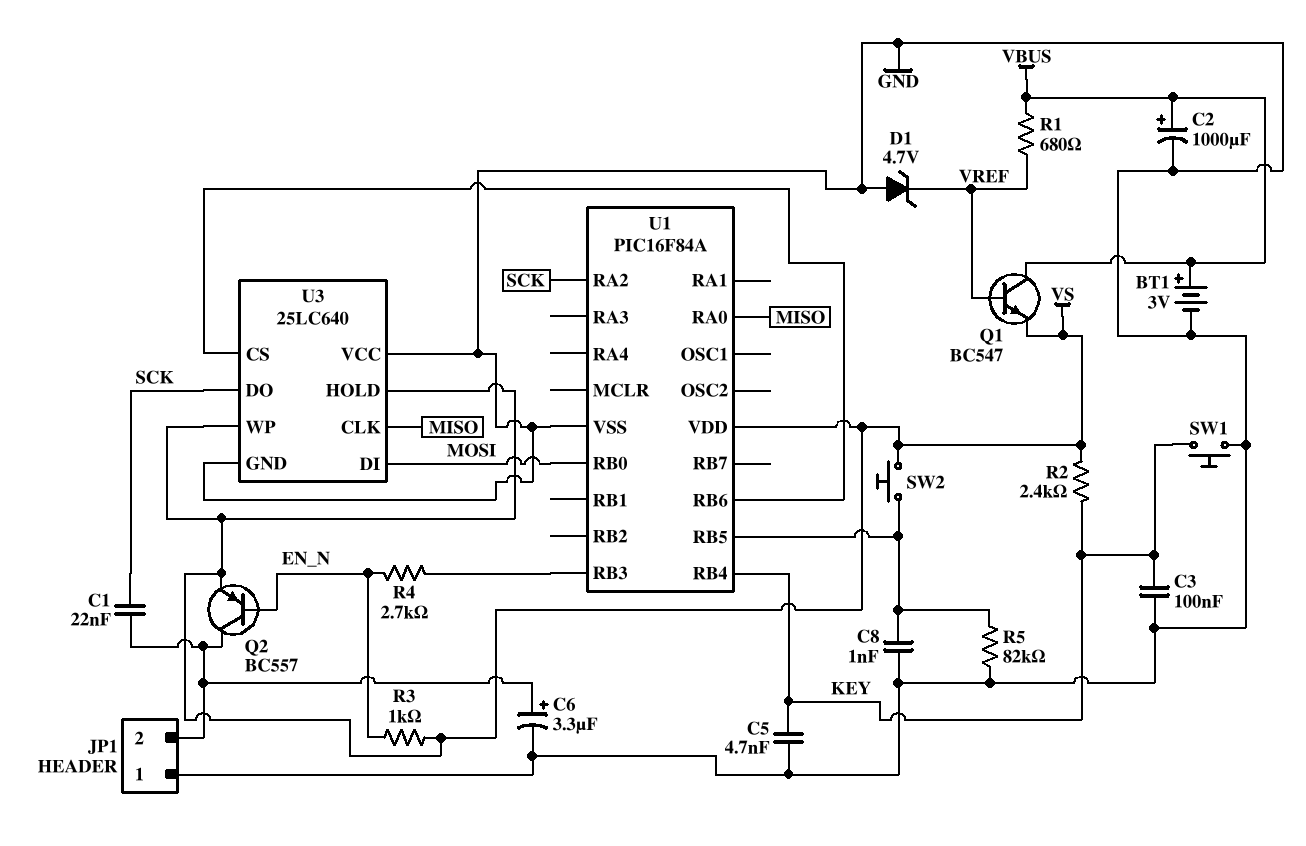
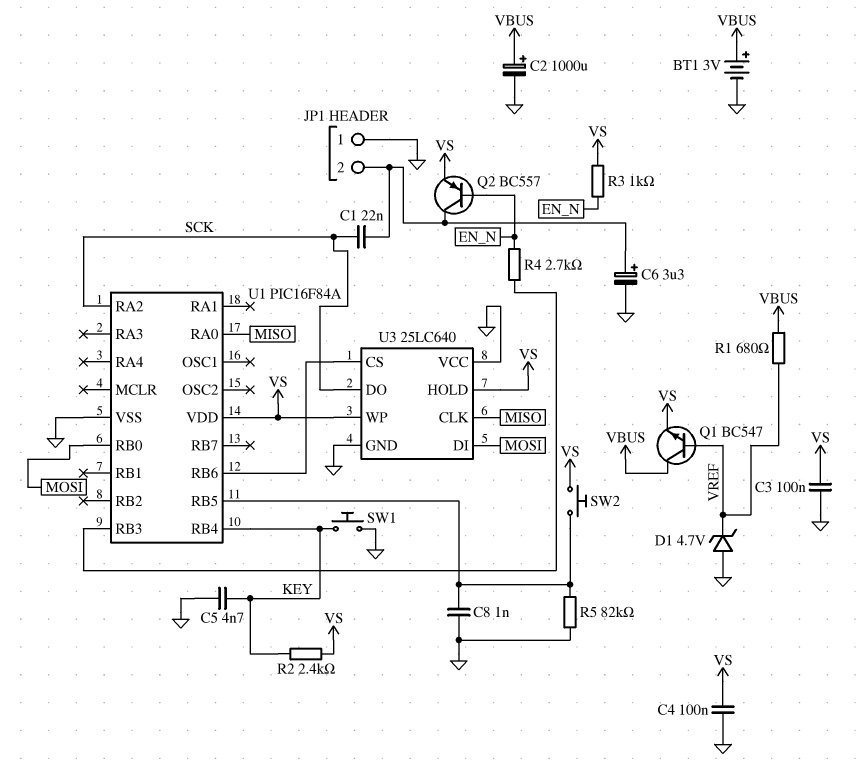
C3: 100nF (GND, KEY) -> 100nF (GND, VS)
C4: none -> 100nF (GND, VS)

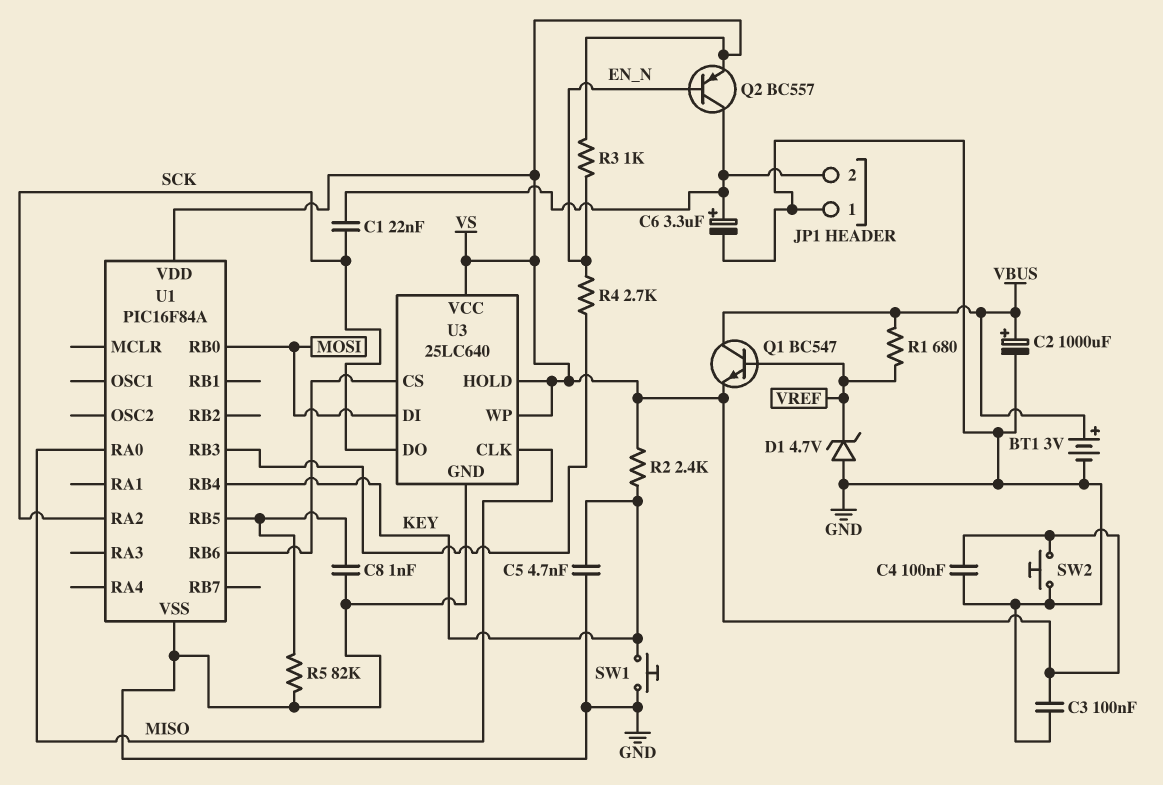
SW2: button (U1/RB5, VS) -> button (GND, VS)
U3 pin VCC: GND -> VS

